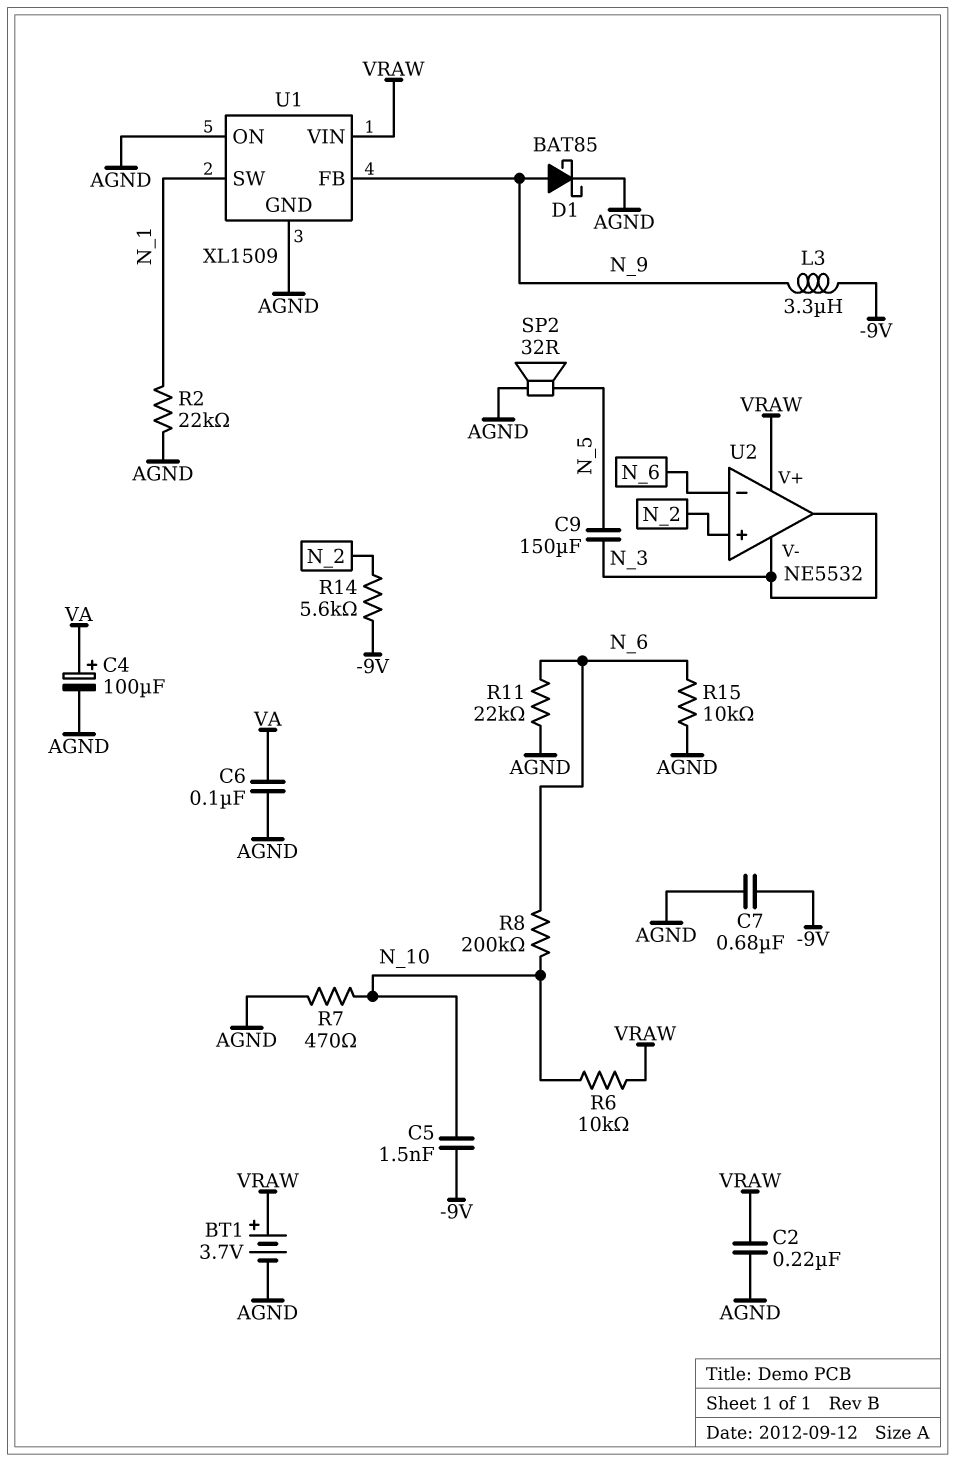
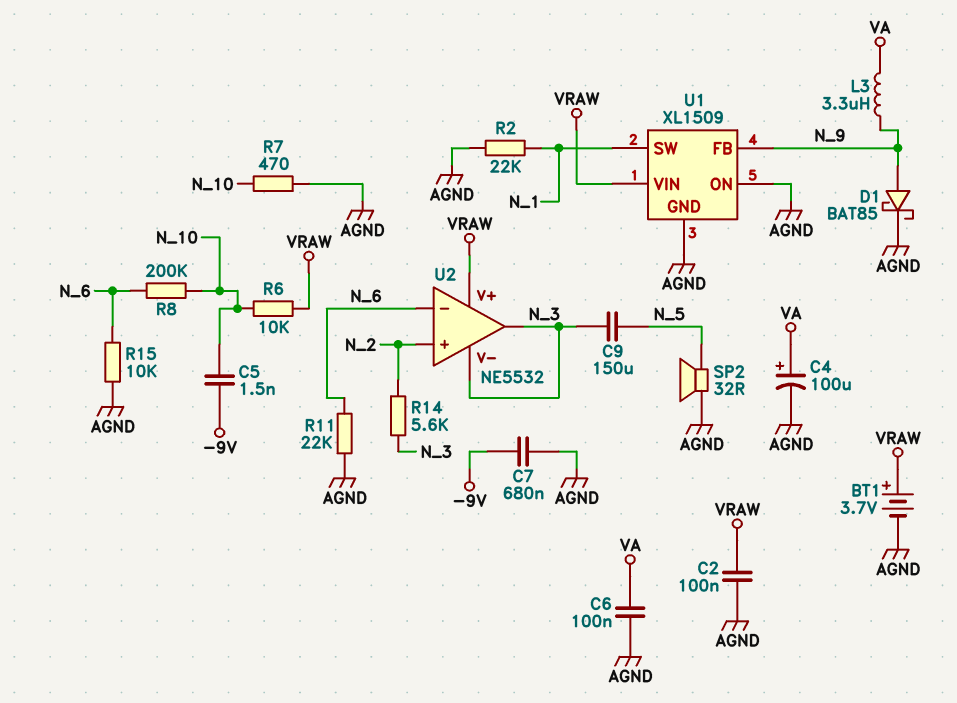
C2: 220nF (AGND, VRAW) -> 100nF (AGND, VRAW)
L3: 3.3uH (-9V, N_9) -> 3.3uH (N_9, VA)
R14: 5.6k (-9V, N_2) -> 5.6k (N_2, N_3)

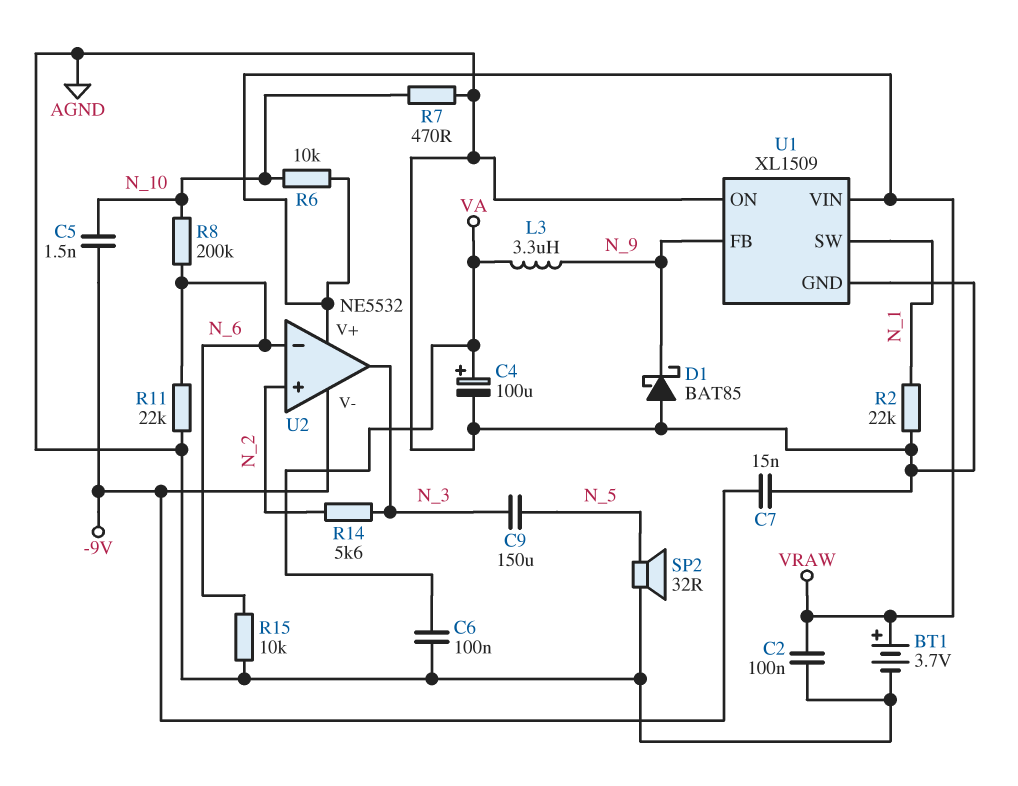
C7: 680nF (-9V, AGND) -> 15nF (-9V, AGND)
D1: schottky BAT85 (A N_9, K AGND) -> schottky BAT85 (A AGND, K N_9)
U2 pin V-: N_3 -> -9V

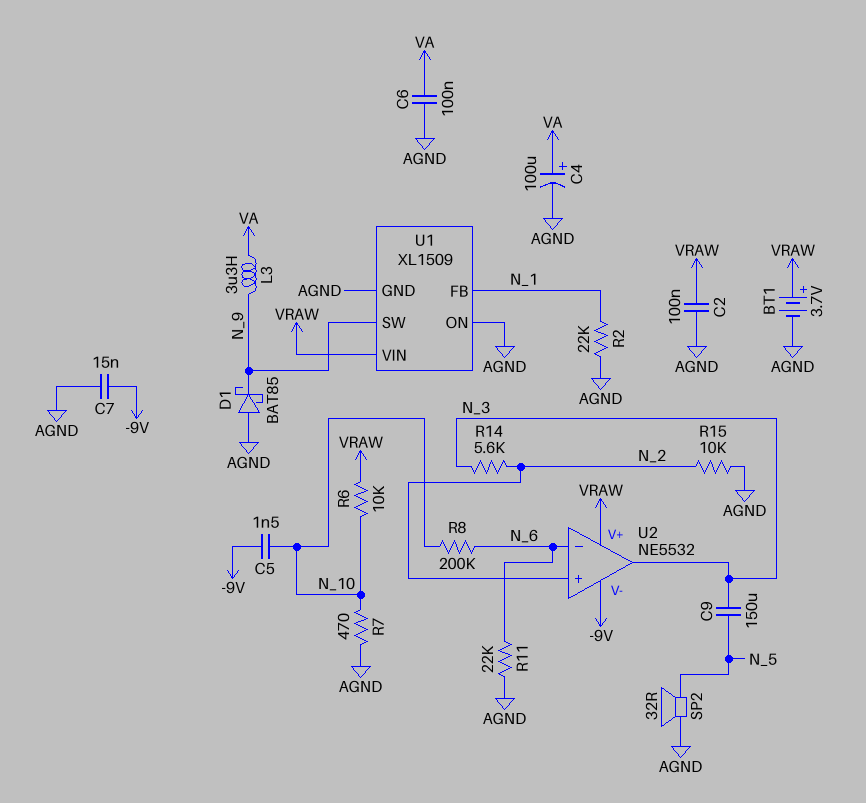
R15: 10k (AGND, N_6) -> 10k (AGND, N_2)
U1 pin FB: N_9 -> N_1
U1 pin SW: N_1 -> N_9

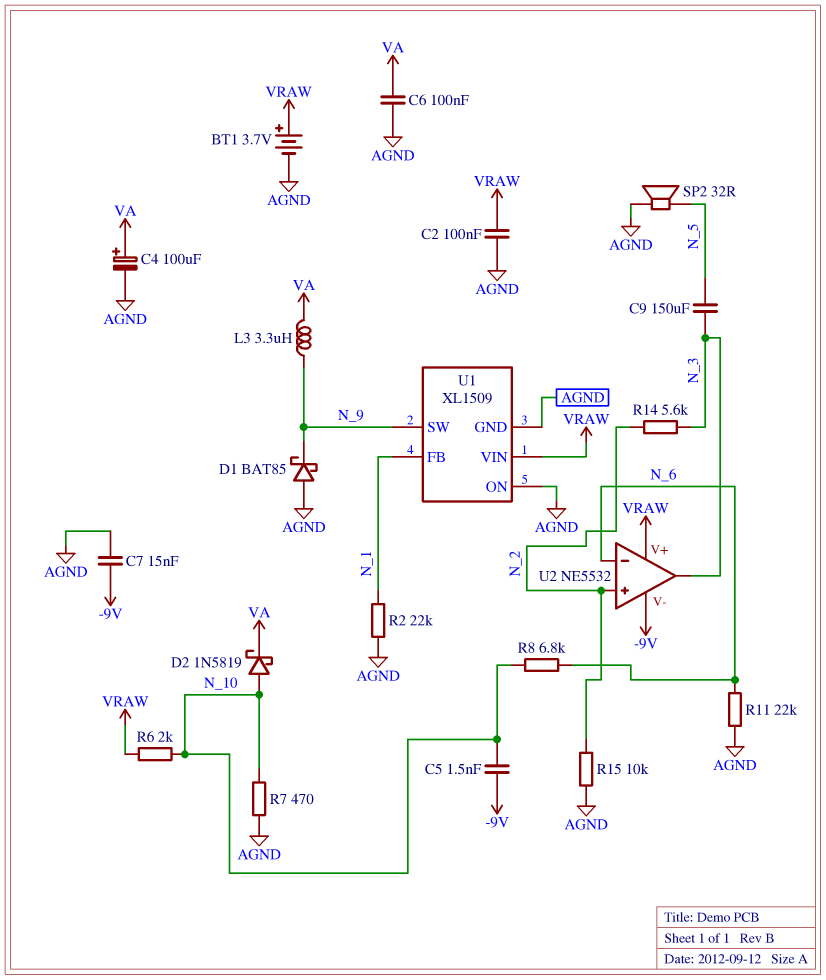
D2: none -> schottky 1N5819 (A N_10, K VA)
R6: 10k (N_10, VRAW) -> 2k (N_10, VRAW)
R8: 200k (N_6, N_10) -> 6.8k (N_6, N_10)

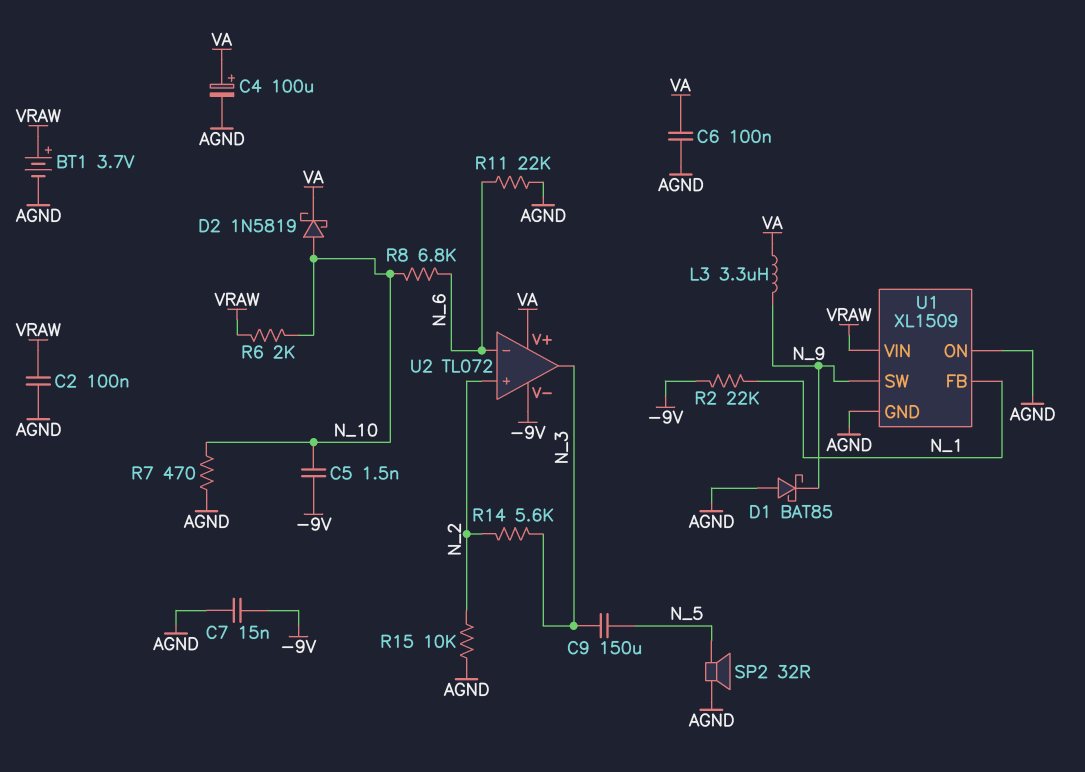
R2: 22k (AGND, N_1) -> 22k (-9V, N_1)
U2: NE5532 -> TL072
U2 pin V+: VRAW -> VA

